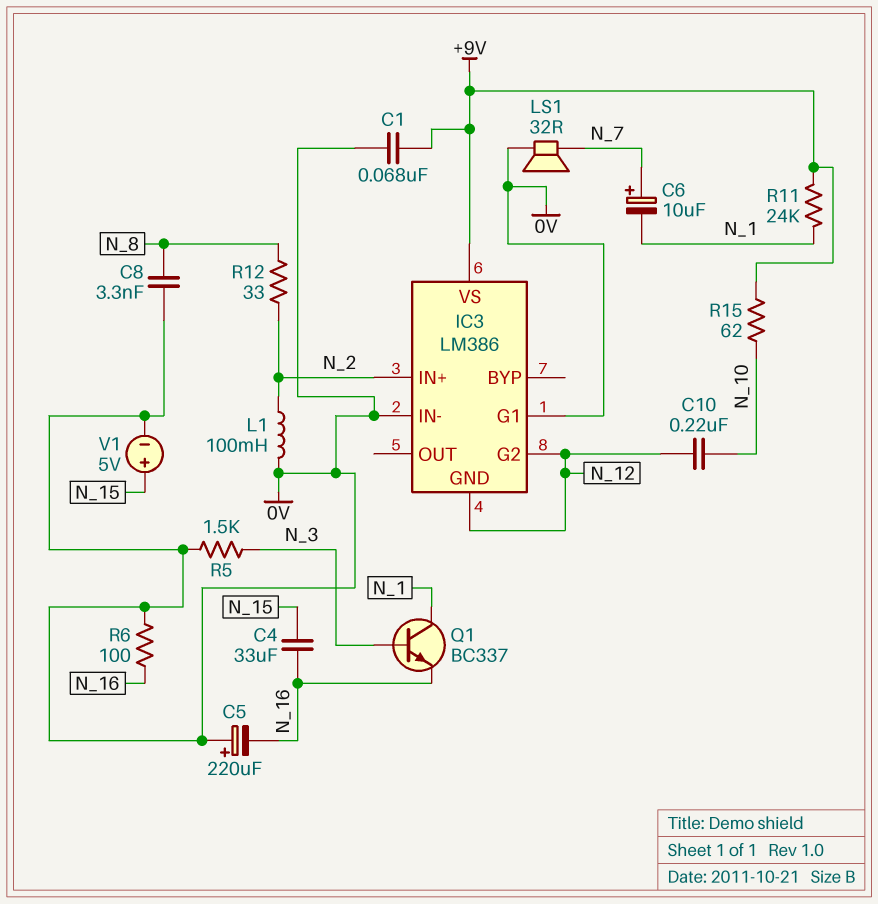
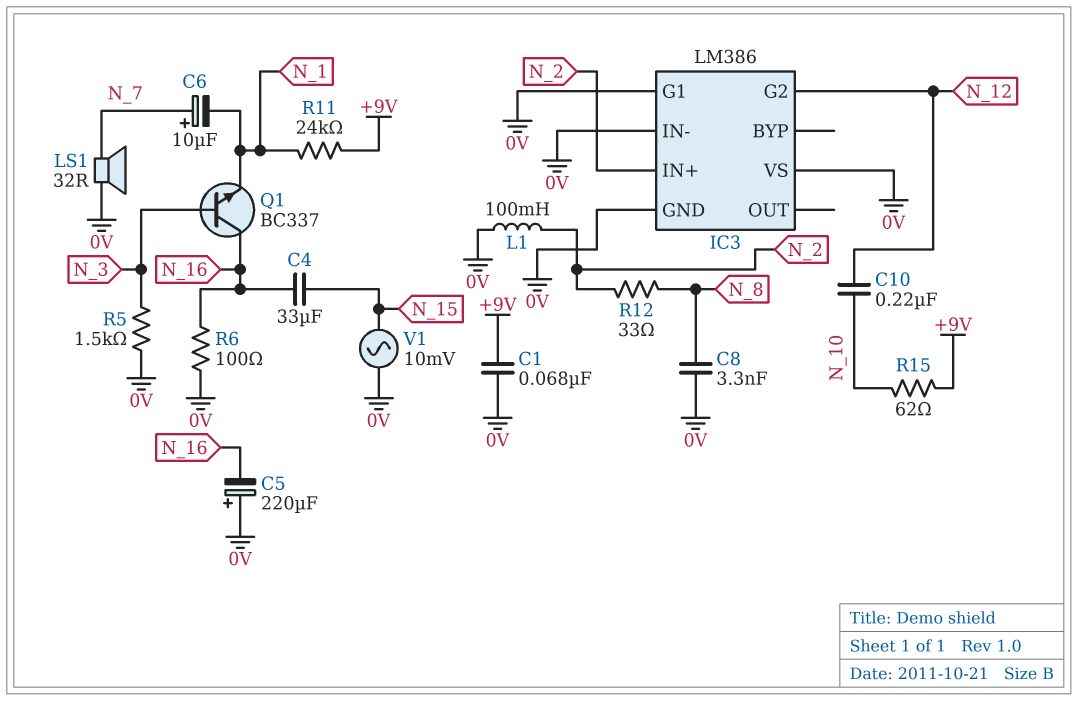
IC3 pin GND: N_12 -> 0V
IC3 pin VS: +9V -> 0V
Q1: NPN BC337 (B N_3, C N_1, E N_16) -> NPN BC337 (B N_3, C N_16, E N_1)
V1: 5V (plus N_15, minus 0V) -> AC 10mV (0V, N_15)

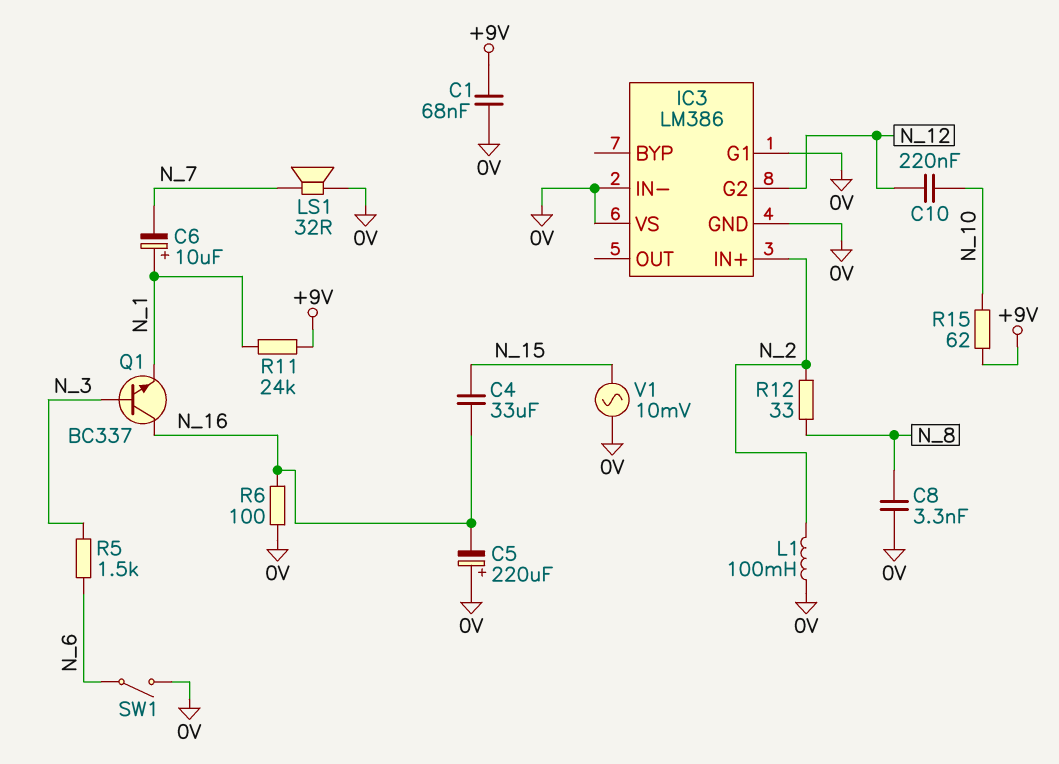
C6: 10uF (plus N_7, minus N_1) -> 10uF (plus N_1, minus N_7)
R5: 1.5k (0V, N_3) -> 1.5k (N_3, N_6)
SW1: none -> switch (0V, N_6)

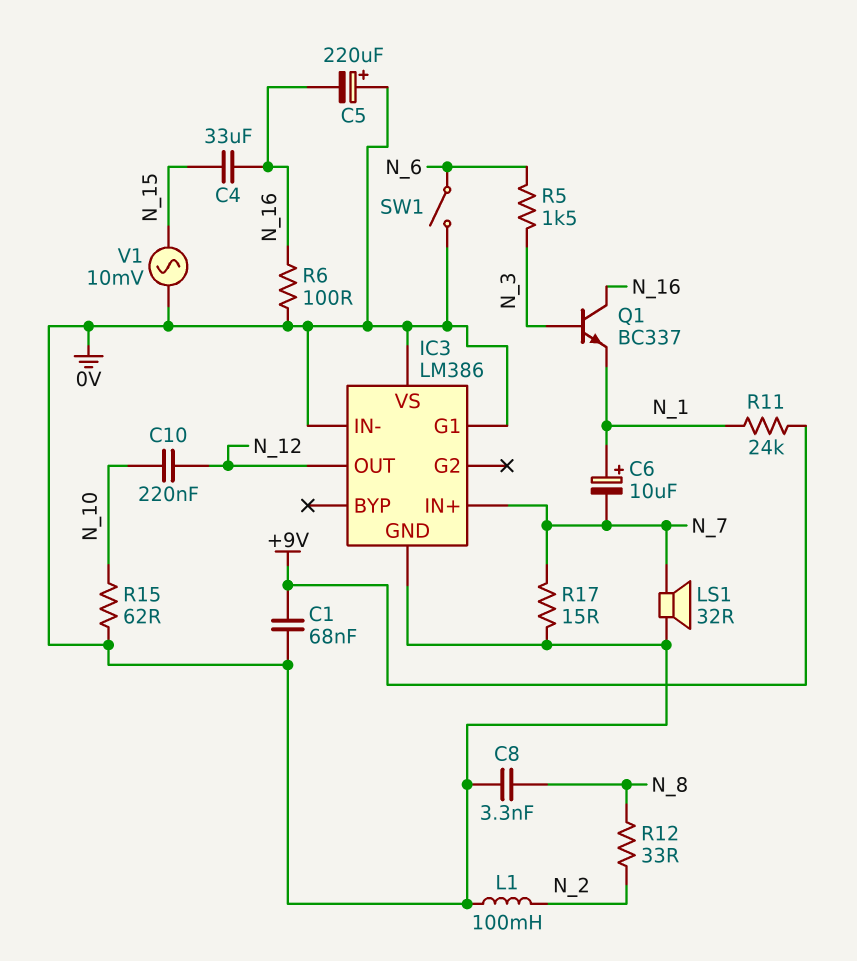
IC3 pin G2: N_12 -> none
IC3 pin IN+: N_2 -> N_7
IC3 pin OUT: none -> N_12
R15: 62 (+9V, N_10) -> 62 (0V, N_10)
R17: none -> 15 (0V, N_7)

